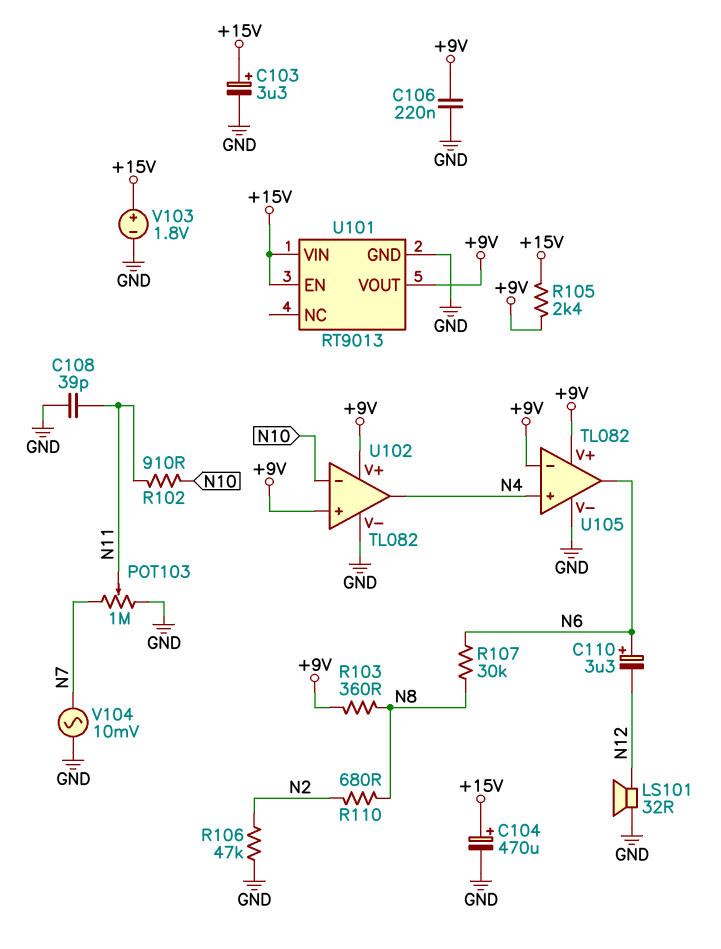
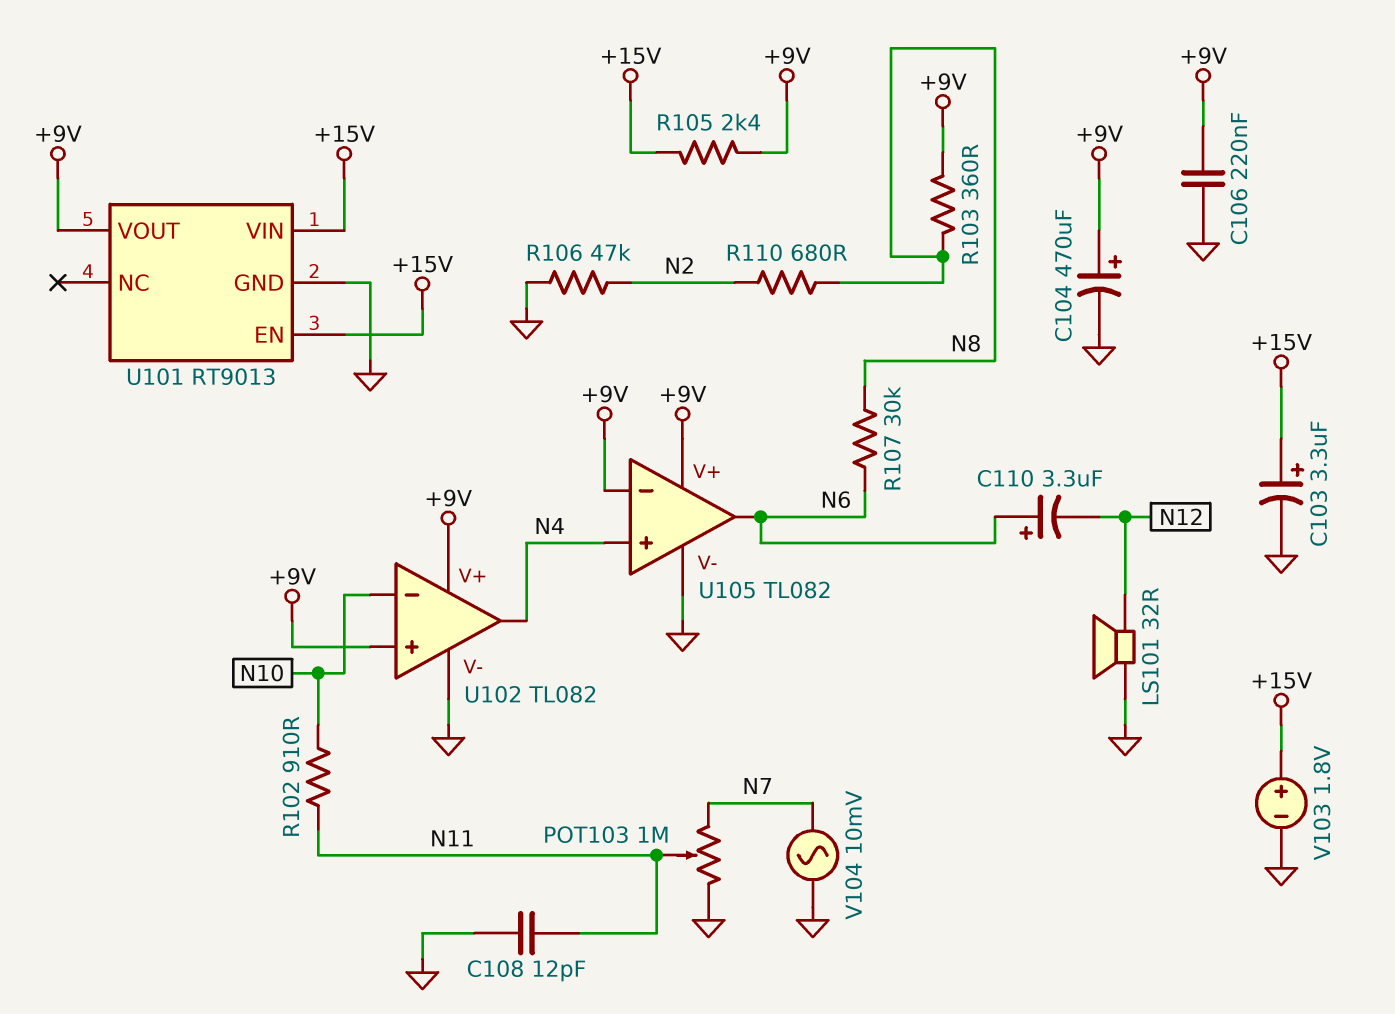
C104: 470uF (plus +15V, minus GND) -> 470uF (plus +9V, minus GND)
C108: 39pF (GND, N11) -> 12pF (GND, N11)

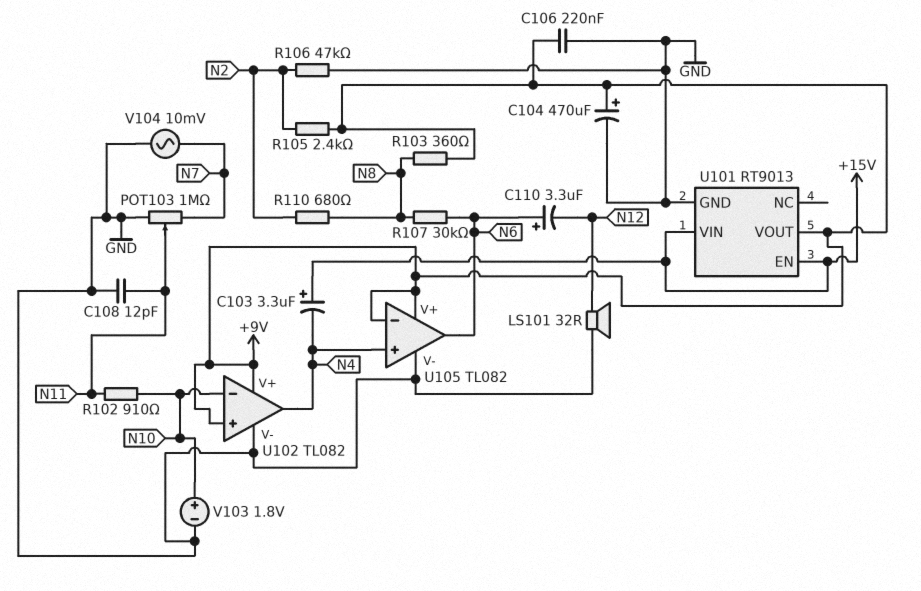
C103: 3.3uF (plus +15V, minus GND) -> 3.3uF (plus +15V, minus N4)
R105: 2.4k (+9V, +15V) -> 2.4k (+9V, N2)
V103: 1.8V (plus +15V, minus GND) -> 1.8V (plus N10, minus GND)

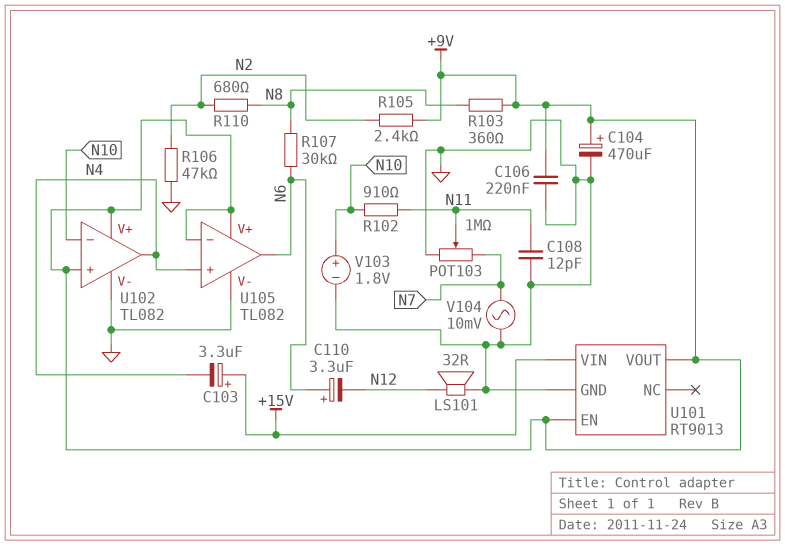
U101 pin EN: +15V -> +9V

